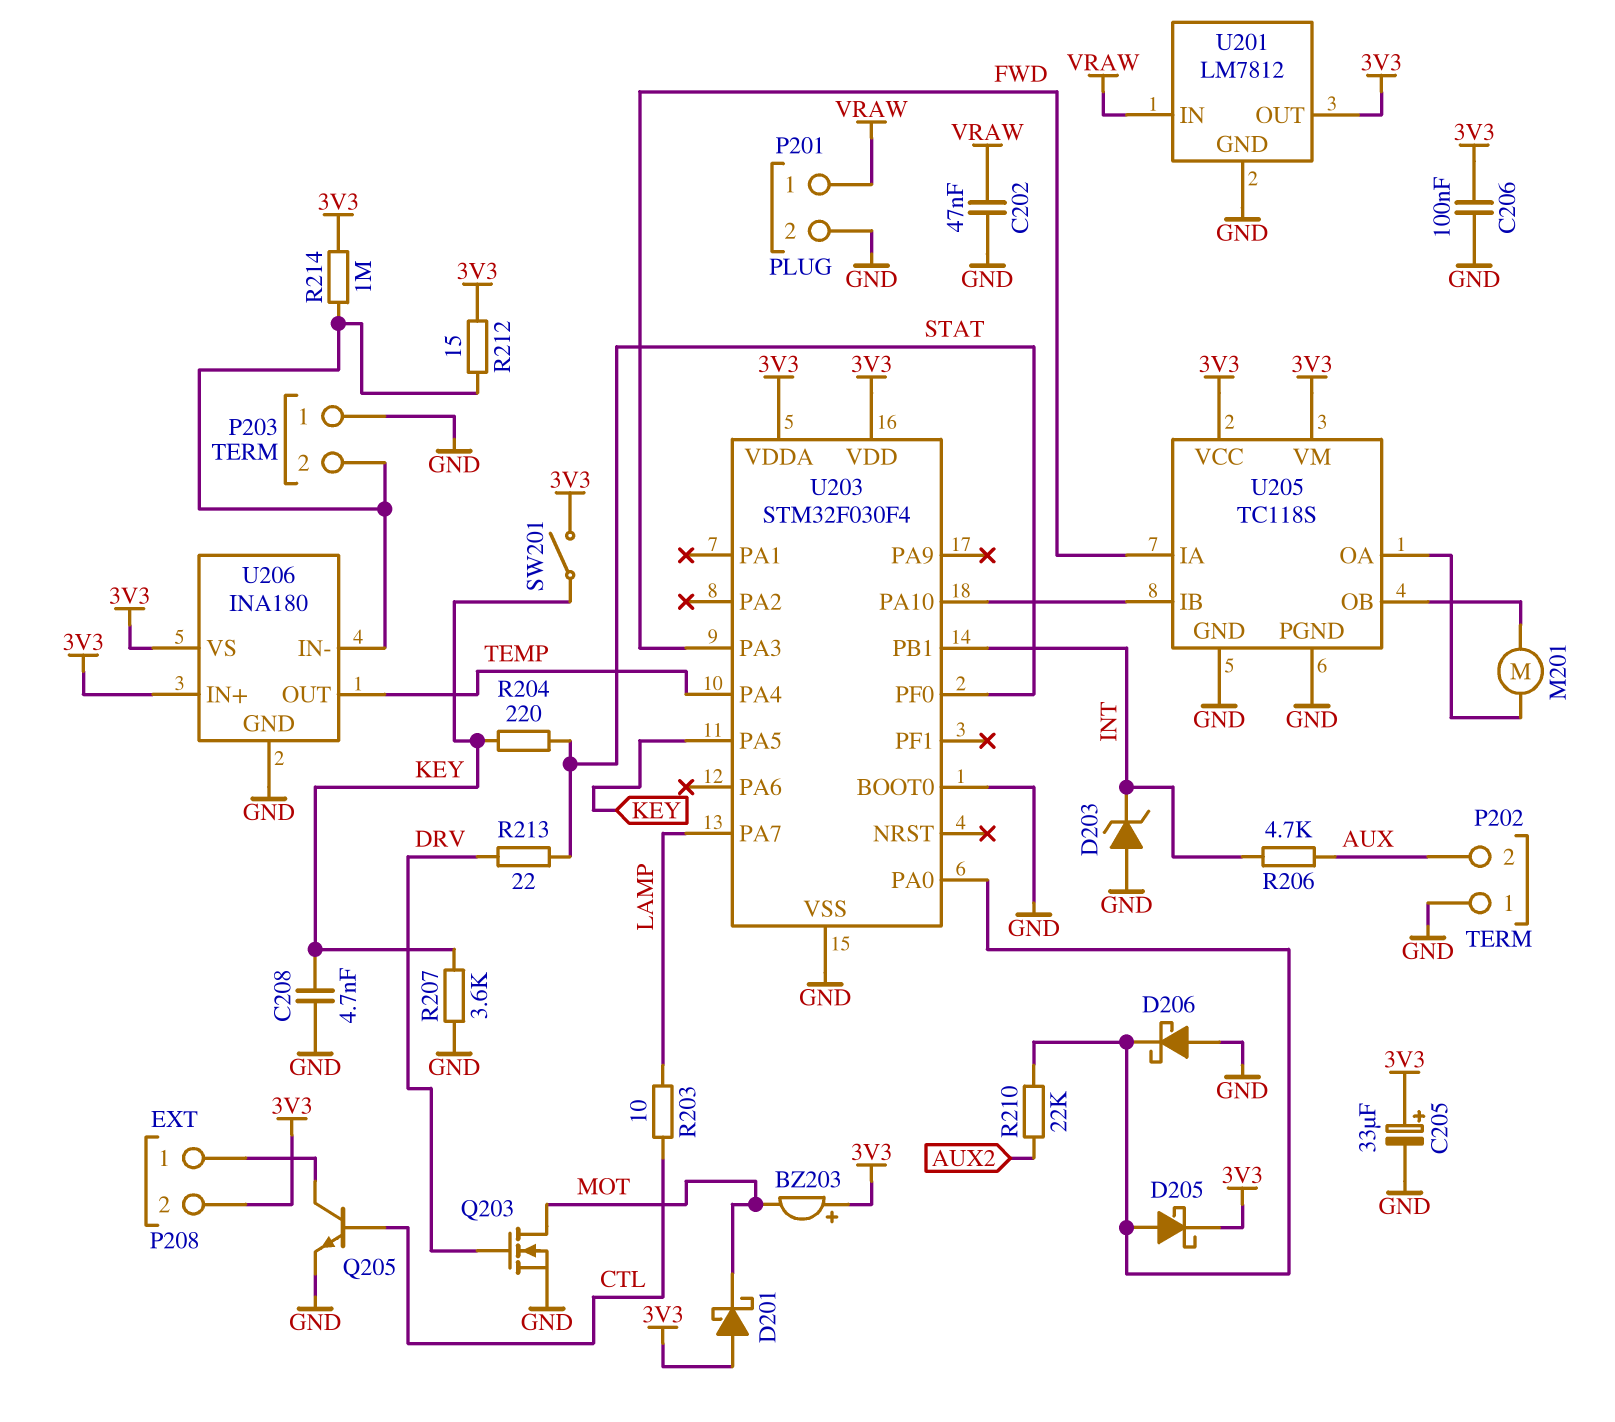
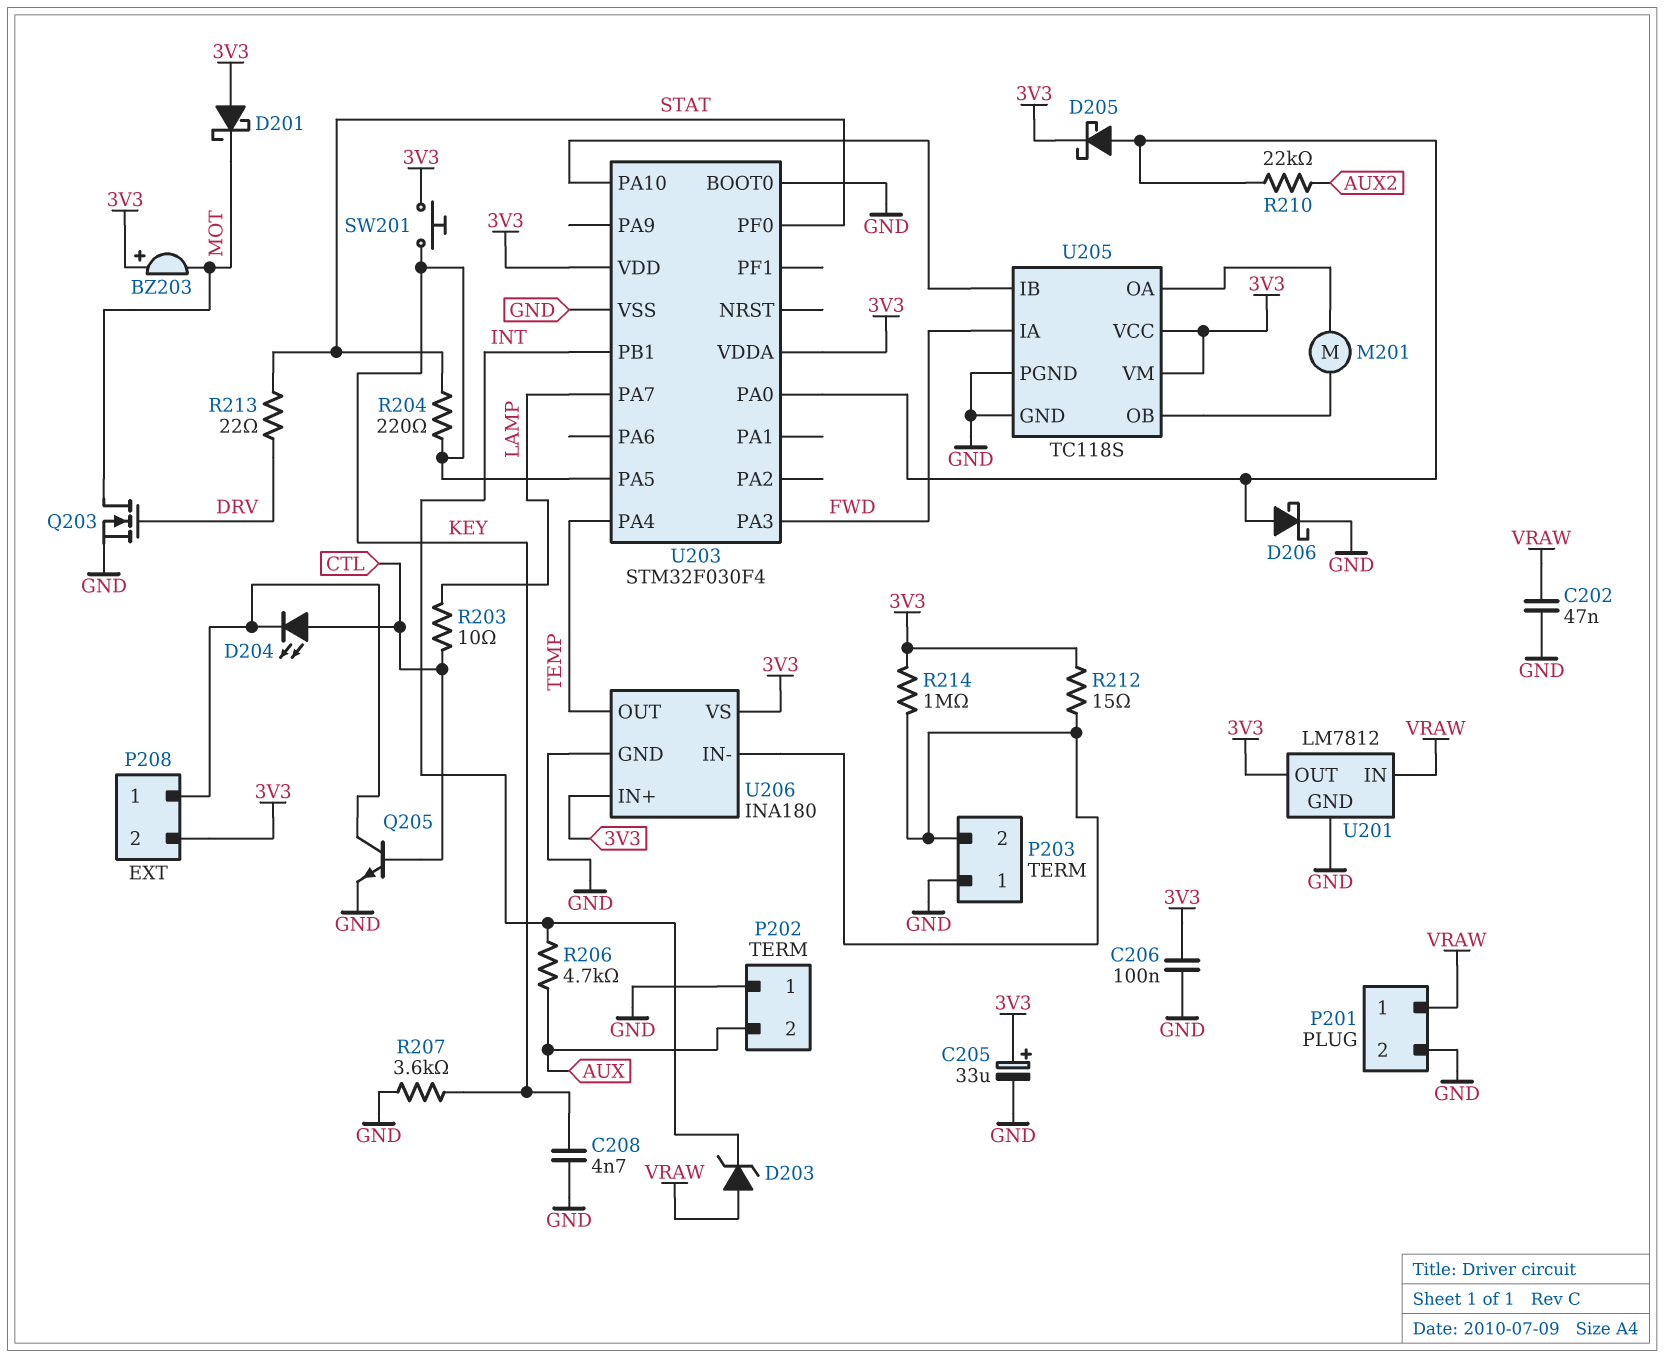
D203: zener (A GND, K INT) -> zener (A VRAW, K INT)
D204: none -> LED (A CTL, K P208/1)
D206: schottky (A GND, K U203/PA0) -> schottky (A U203/PA0, K GND)
SW201: switch (3V3, KEY) -> button (3V3, KEY)

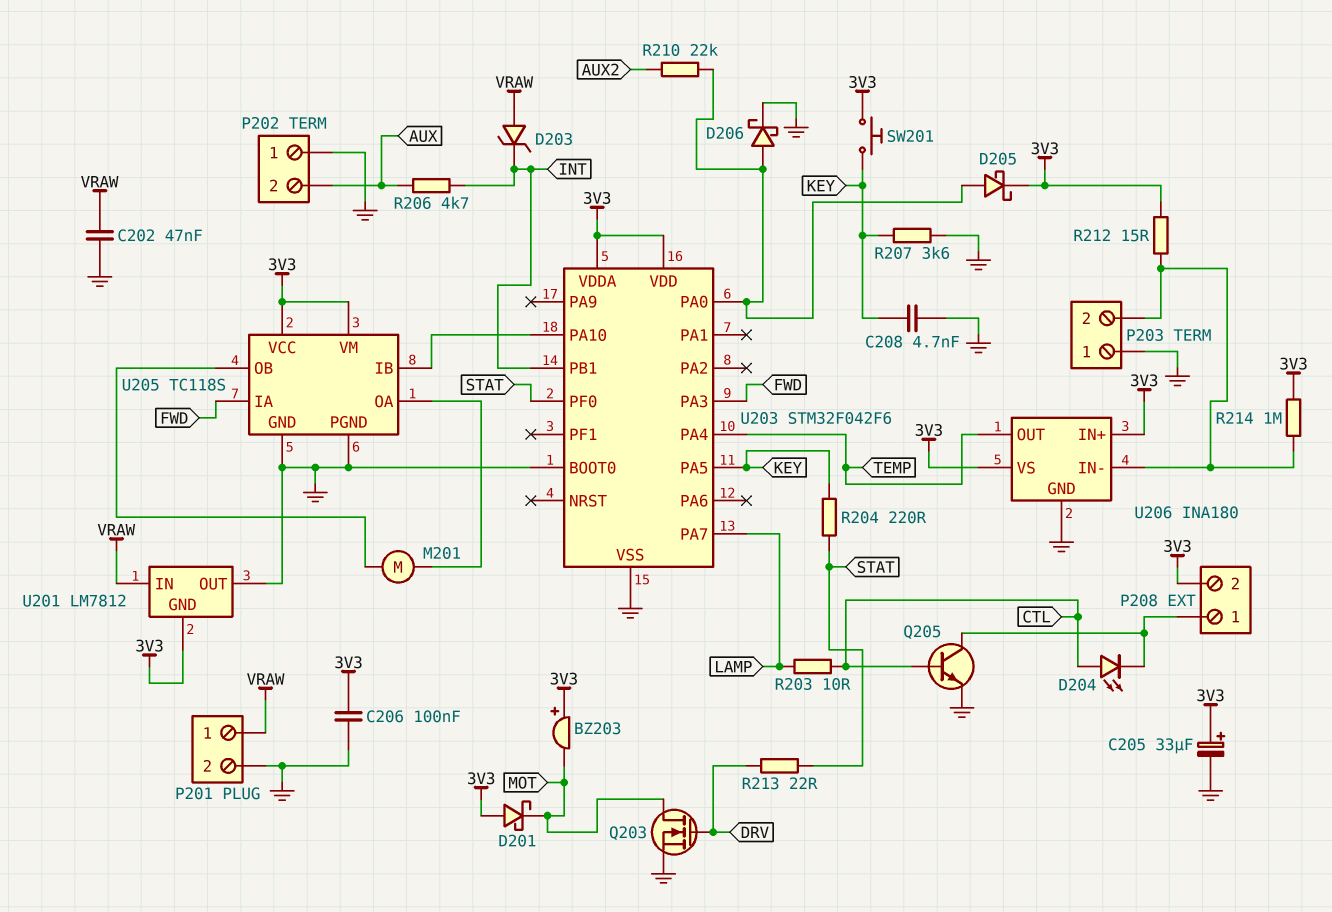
U201 pin GND: GND -> 3V3
U201 pin OUT: 3V3 -> GND
U203: STM32F030F4 -> STM32F042F6

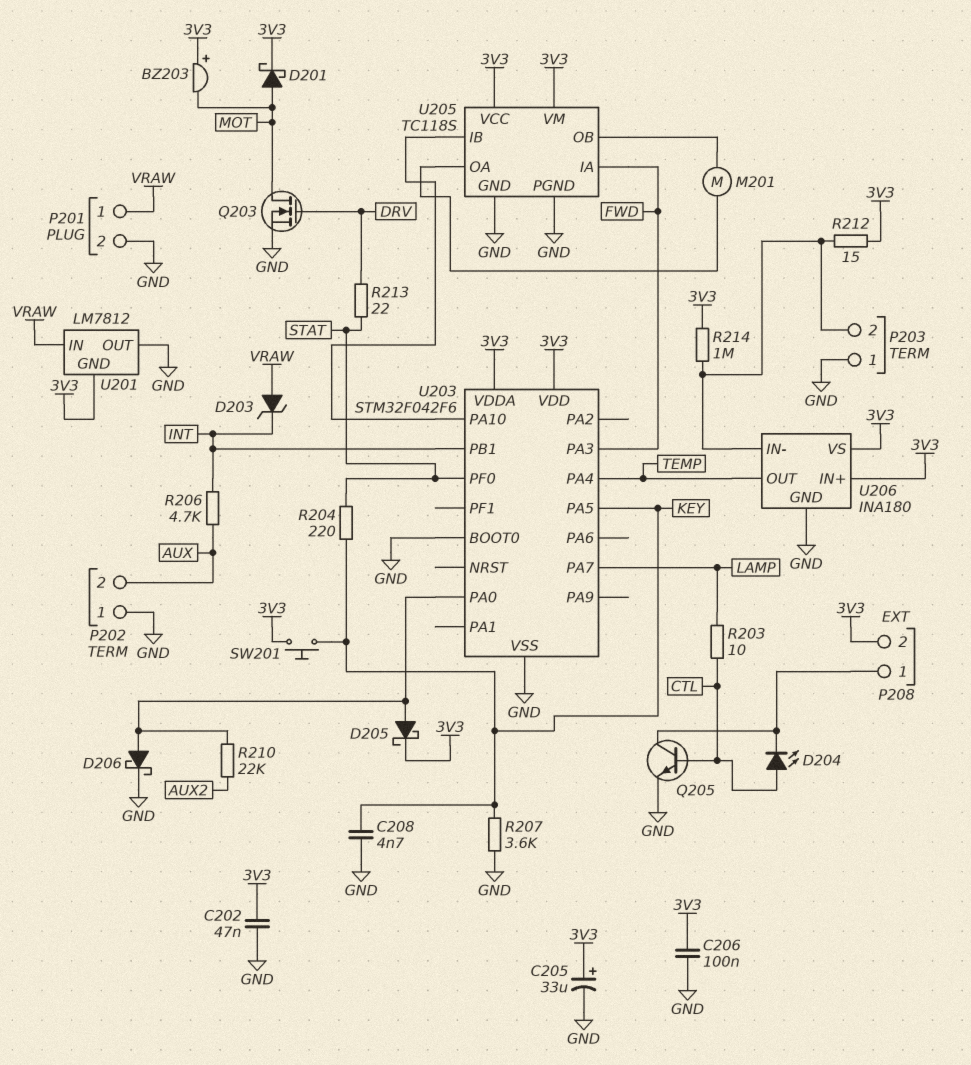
C202: 47nF (GND, VRAW) -> 47nF (3V3, GND)
D201: schottky (A 3V3, K MOT) -> schottky (A MOT, K 3V3)

